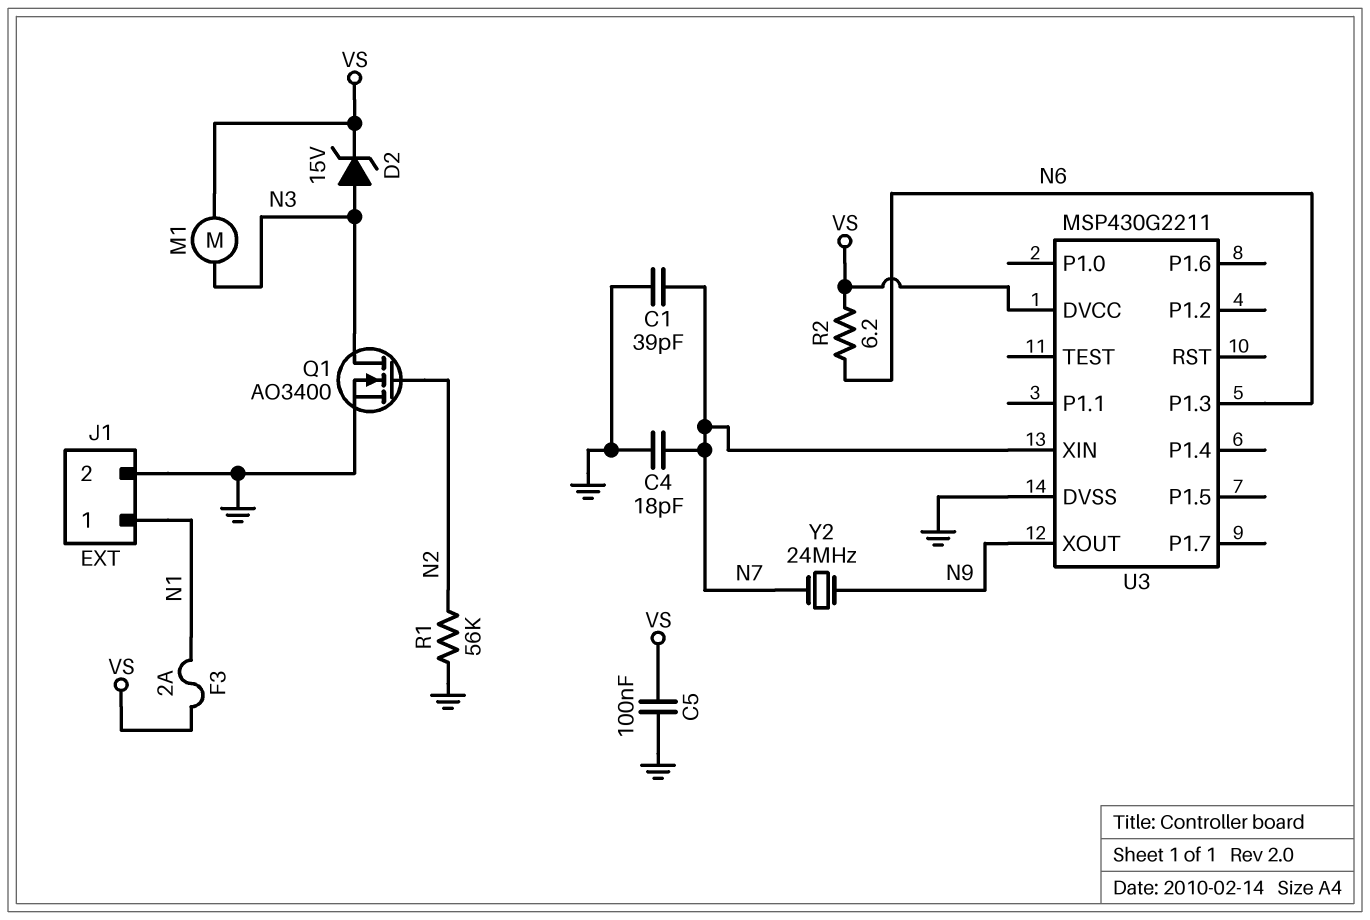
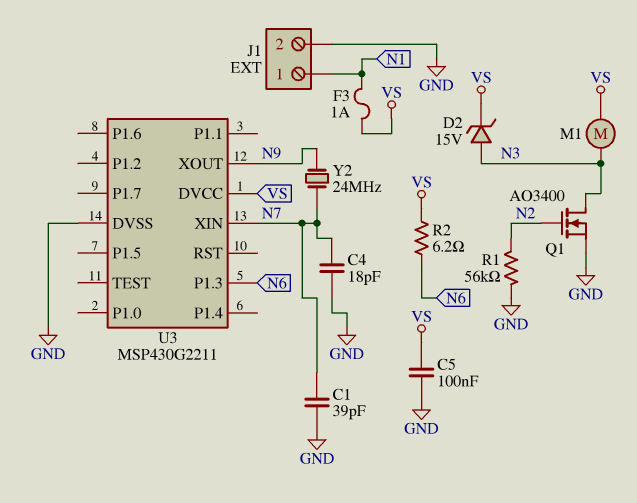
F3: 2A (N1, VS) -> 1A (N1, VS)

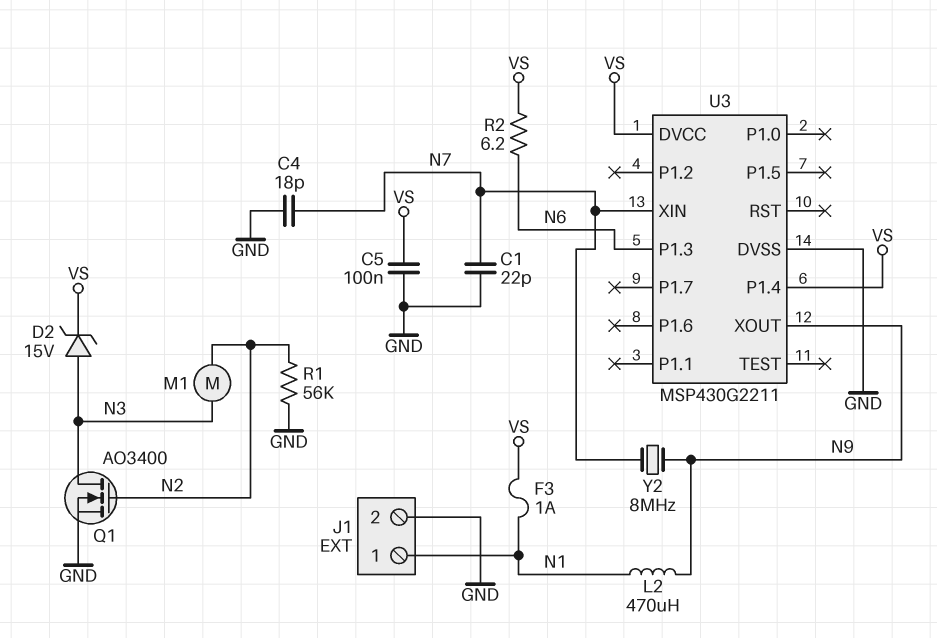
C1: 39pF (GND, N7) -> 22pF (GND, N7)
L2: none -> 470uH (N1, N9)
M1: motor (N3, VS) -> motor (N2, N3)
U3 pin P1.4: none -> VS
Y2: 24MHz (N7, N9) -> 8MHz (N7, N9)

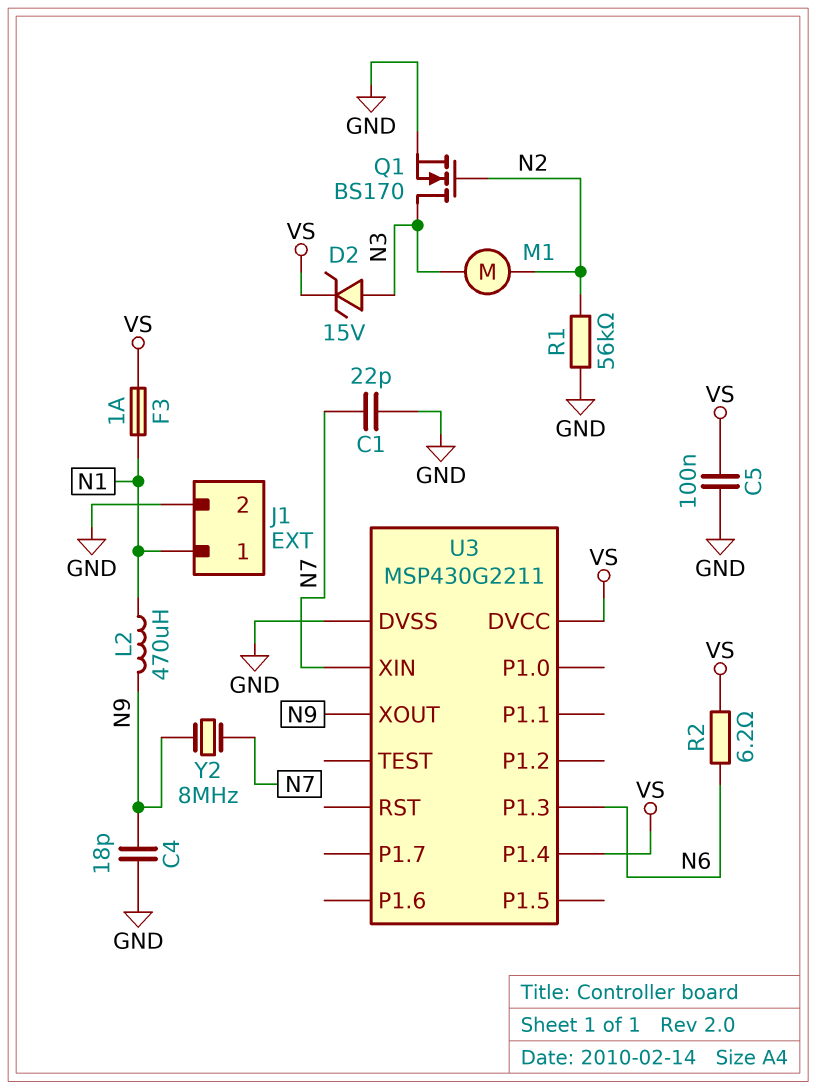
C4: 18pF (GND, N7) -> 18pF (GND, N9)
Q1: NMOS AO3400 (G N2, D N3, S GND) -> NMOS BS170 (G N2, D N3, S GND)

